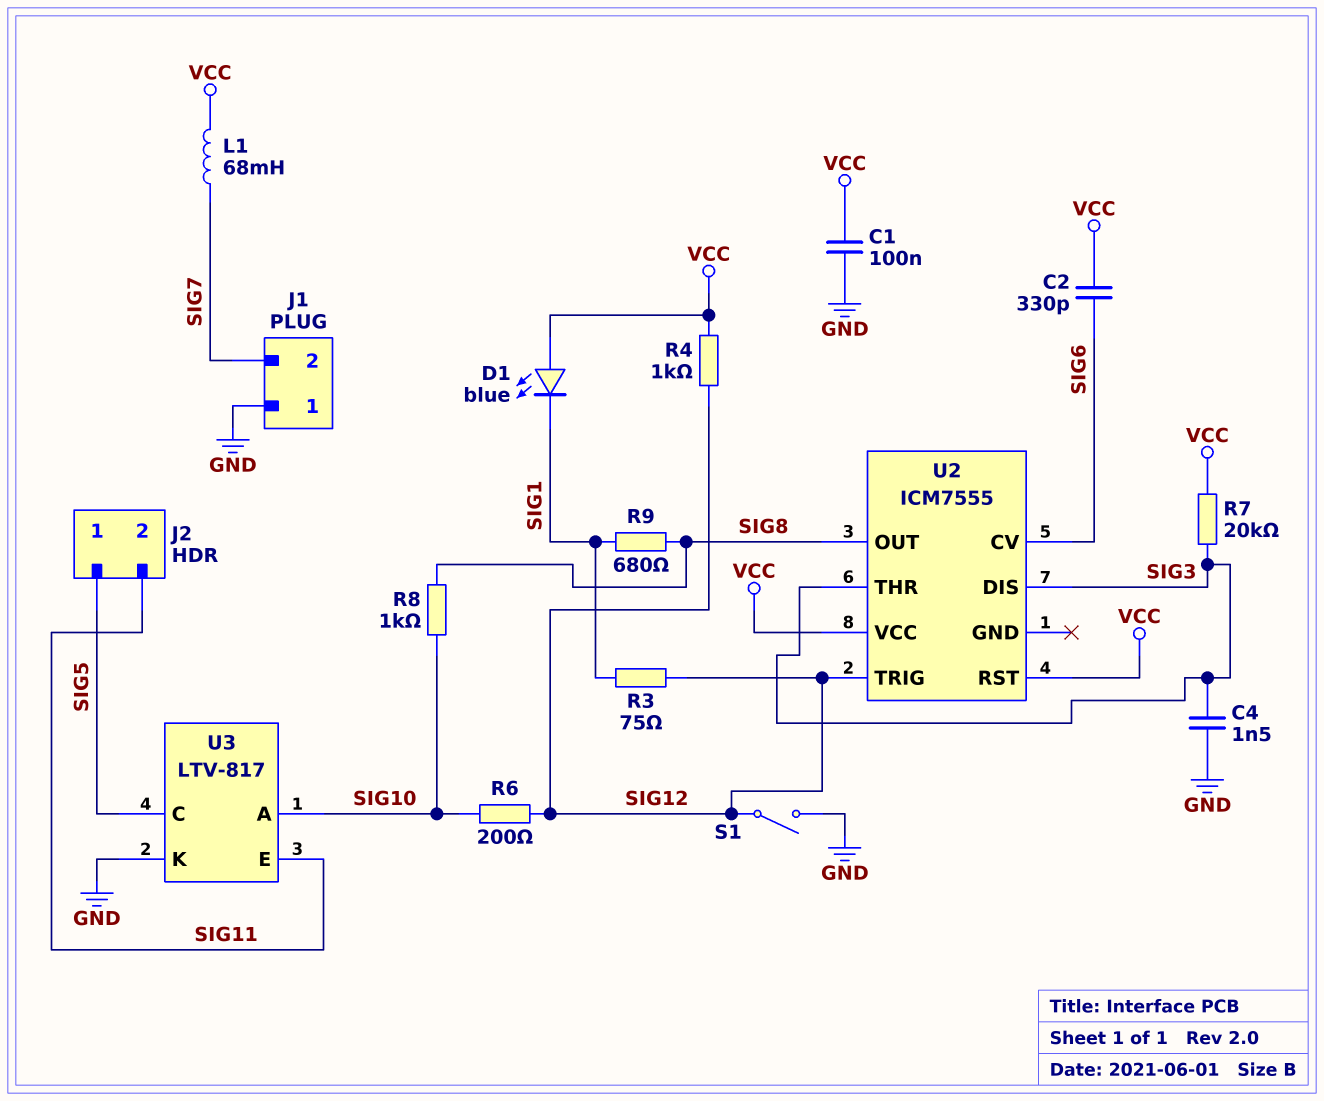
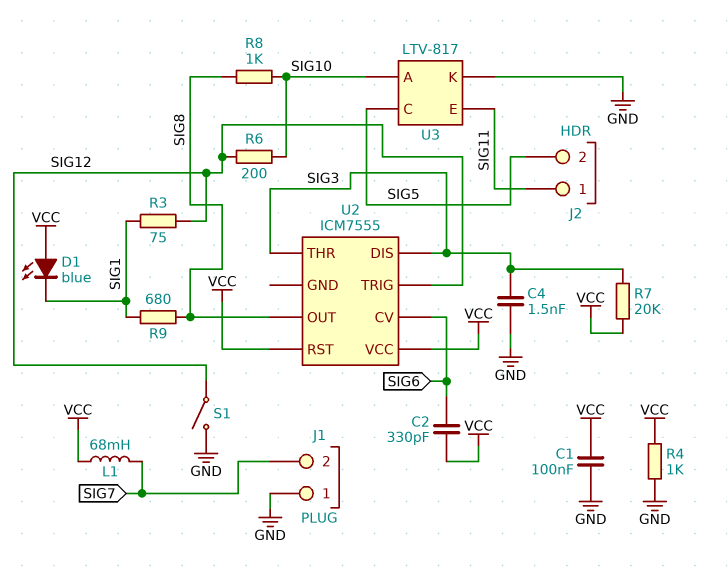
J2 pin 1: SIG5 -> SIG11
J2 pin 2: SIG11 -> SIG5
R4: 1k (SIG12, VCC) -> 1k (GND, VCC)

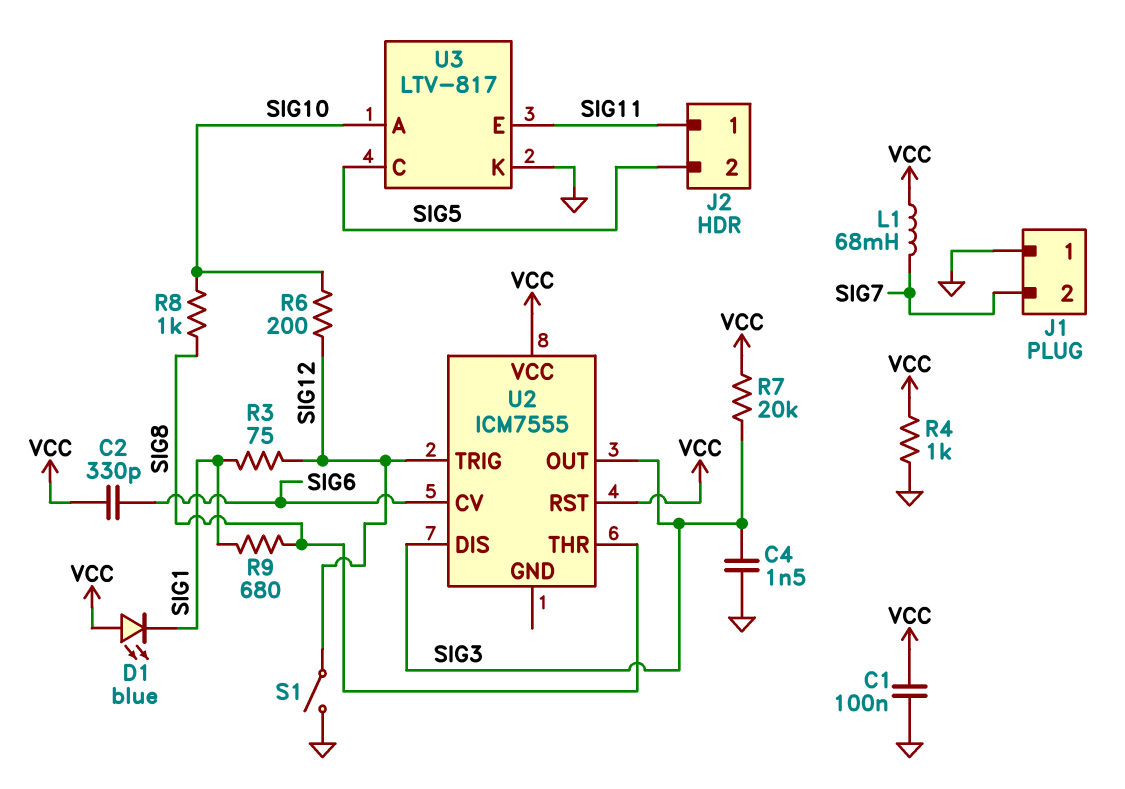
U2 pin OUT: SIG8 -> SIG3
U2 pin THR: SIG3 -> SIG8

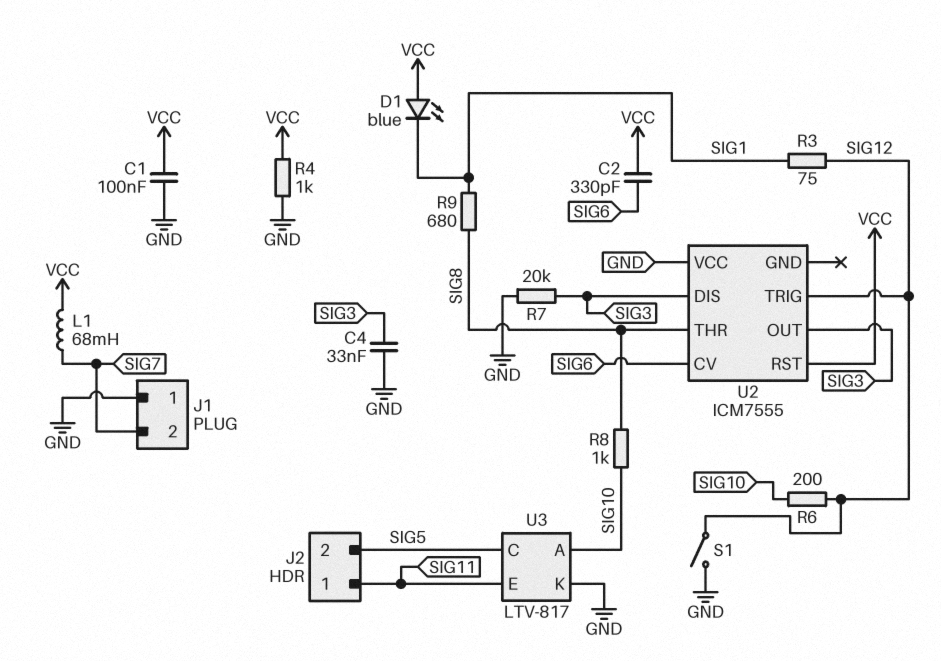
C4: 1.5nF (GND, SIG3) -> 33nF (GND, SIG3)
R7: 20k (SIG3, VCC) -> 20k (GND, SIG3)
U2 pin VCC: VCC -> GND

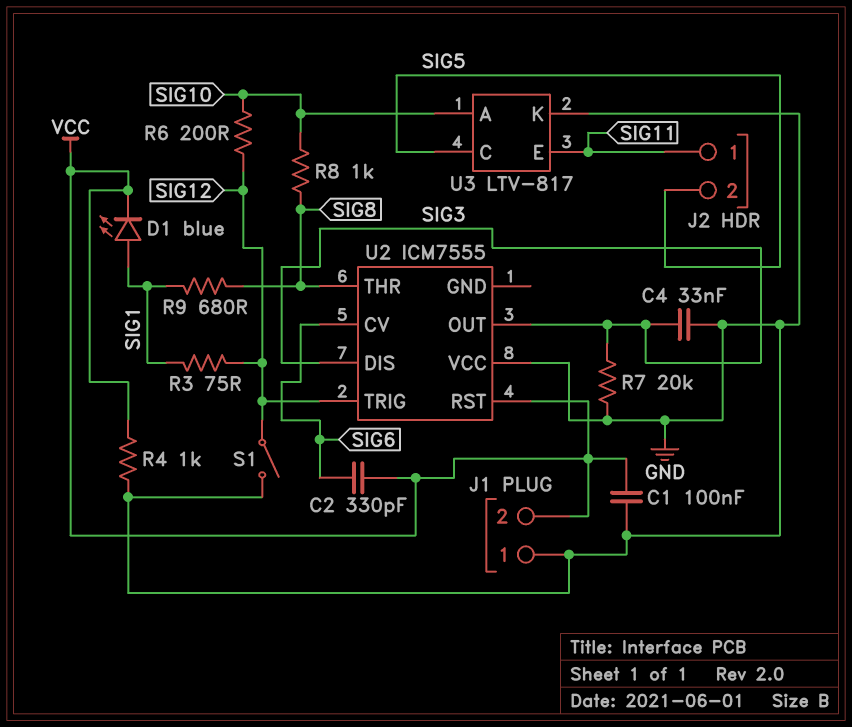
D1: LED blue (A VCC, K SIG1) -> LED blue (A SIG1, K VCC)
J1 pin 2: SIG7 -> VCC
L1: 68mH (SIG7, VCC) -> none

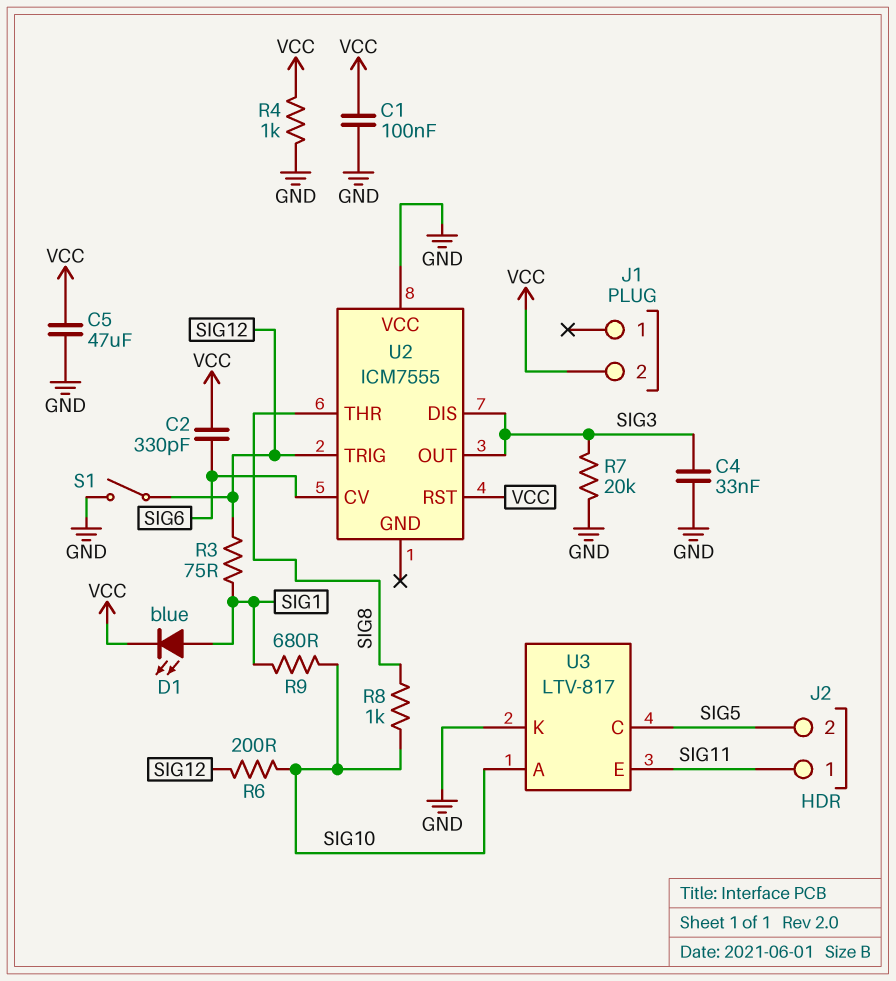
C5: none -> 47uF (GND, VCC)
J1 pin 1: GND -> none
R9: 680 (SIG1, SIG8) -> 680 (SIG1, SIG10)

